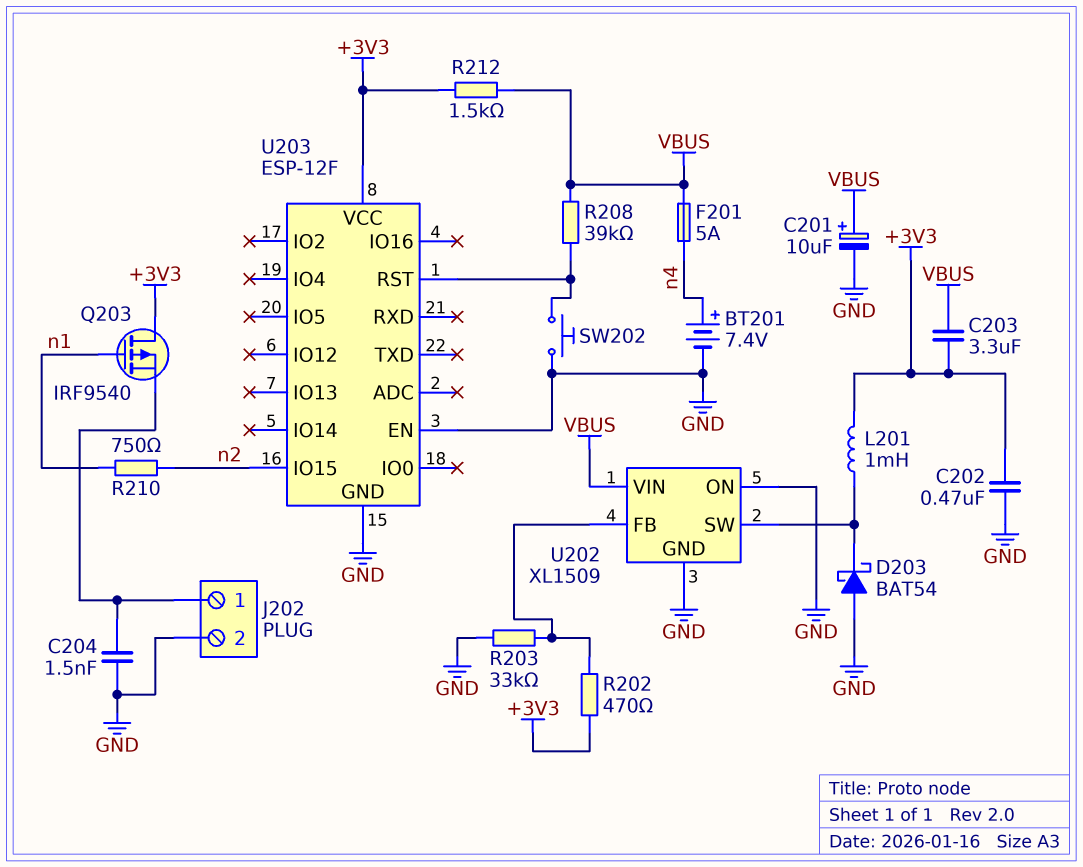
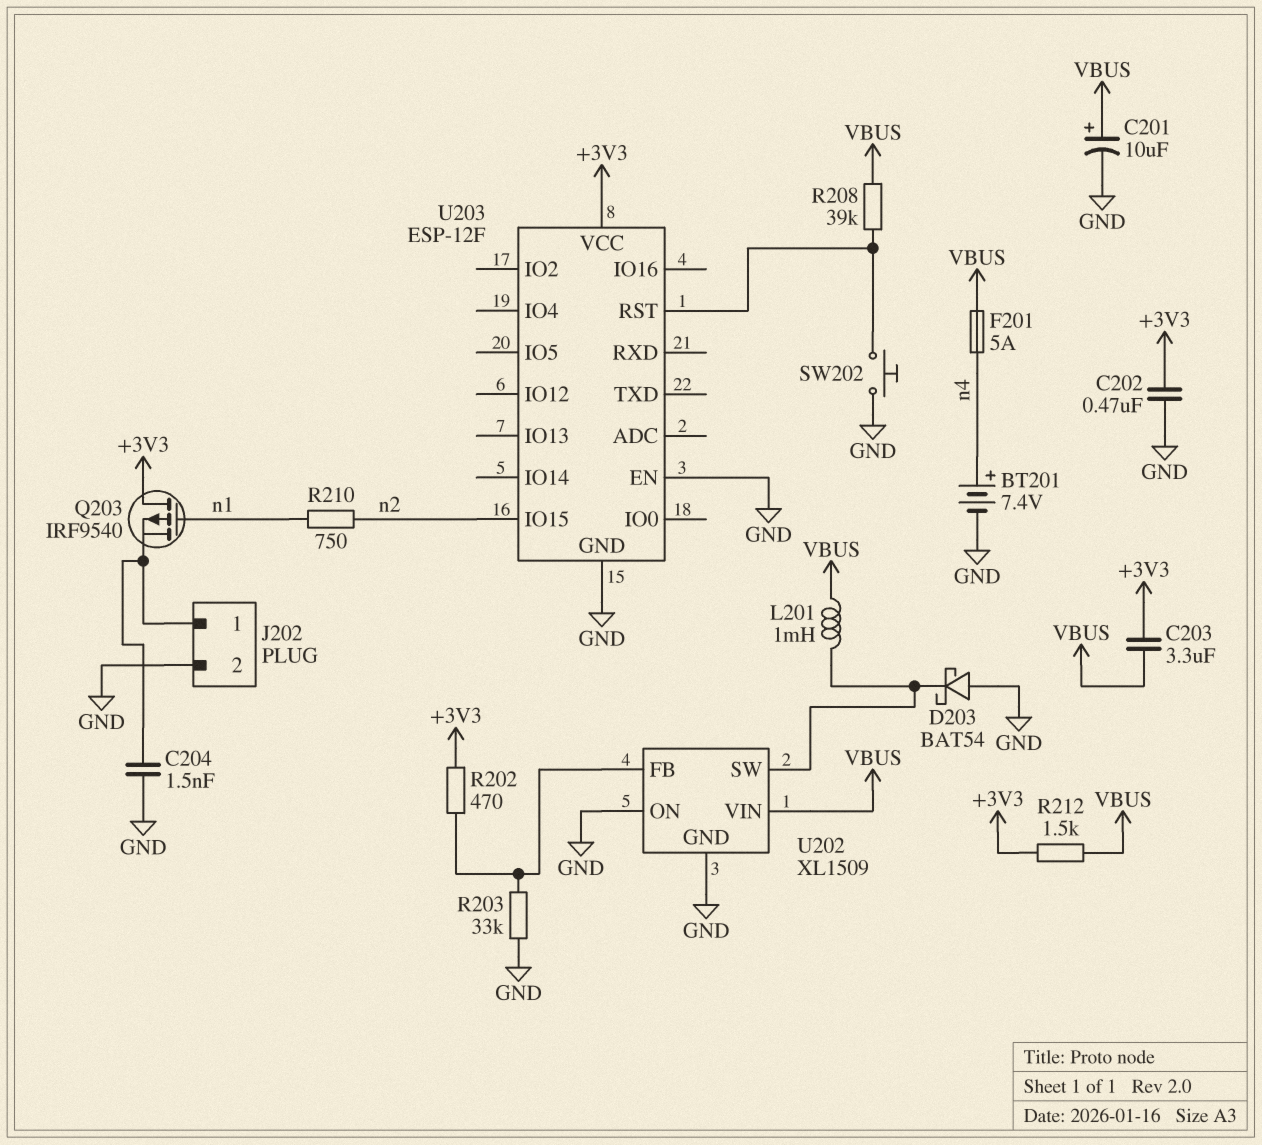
L201: 1mH (+3V3, U202/SW) -> 1mH (U202/SW, VBUS)

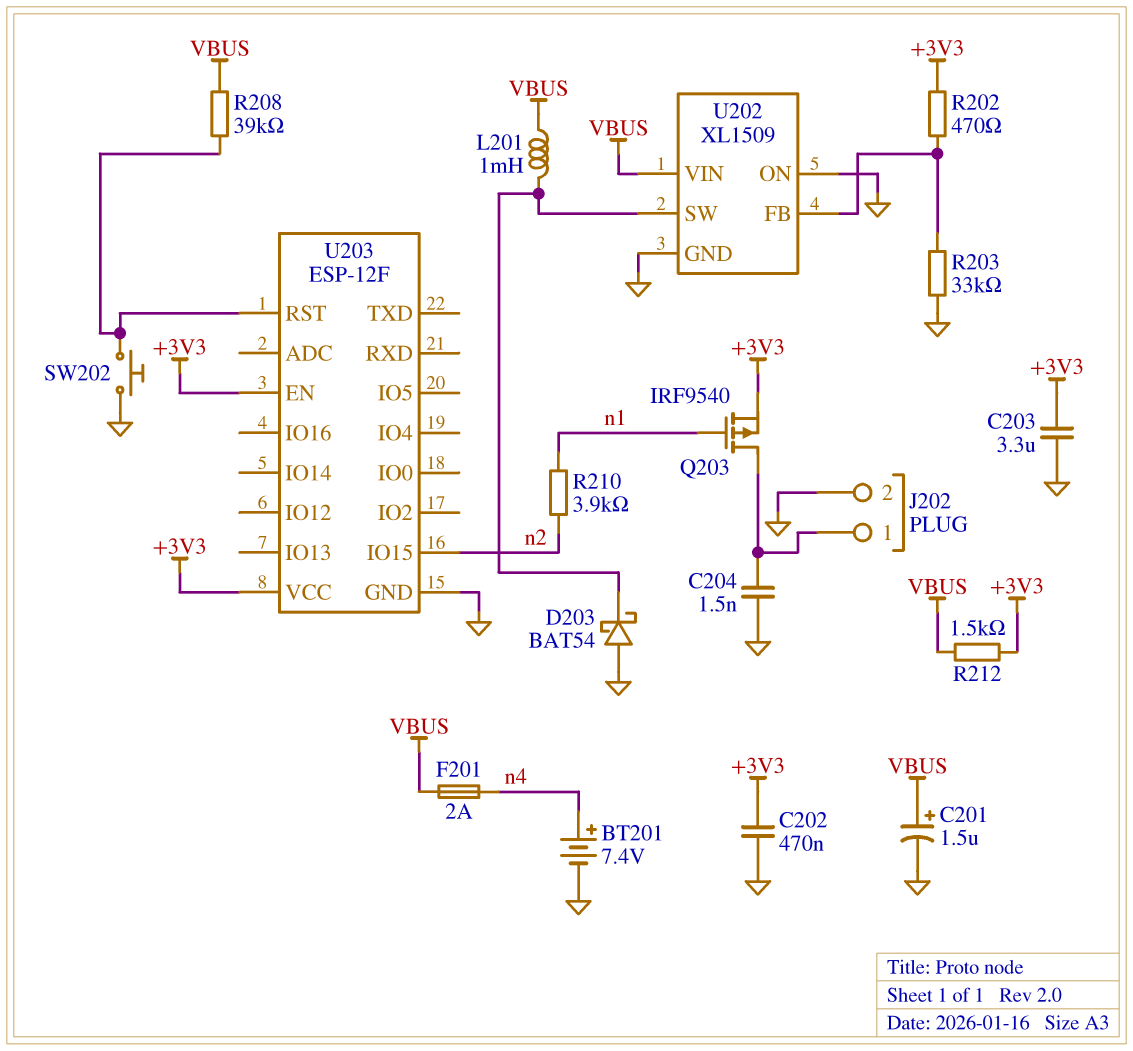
C201: 10uF (plus VBUS, minus GND) -> 1.5uF (plus VBUS, minus GND)
C203: 3.3uF (+3V3, VBUS) -> 3.3uF (+3V3, GND)
F201: 5A (VBUS, n4) -> 2A (VBUS, n4)
Q203: PMOS IRF9540 (G n1, D +3V3, S J202/1) -> PMOS IRF9540 (G n1, D J202/1, S +3V3)
R210: 750 (n1, n2) -> 3.9k (n1, n2)
U203 pin EN: GND -> +3V3

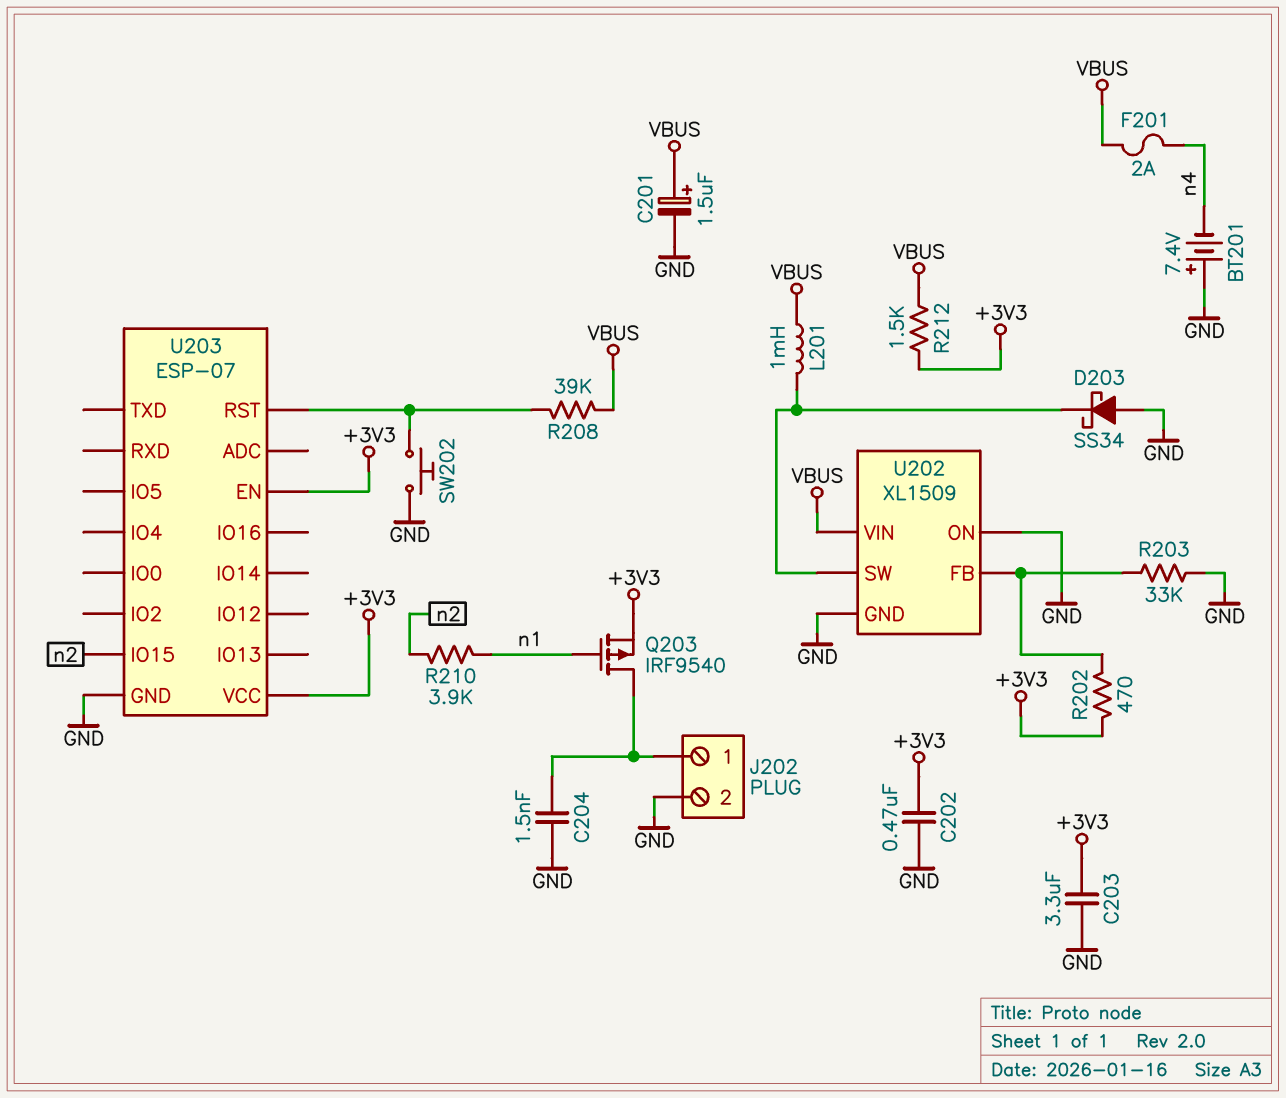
BT201: 7.4V (plus n4, minus GND) -> 7.4V (plus GND, minus n4)
D203: schottky BAT54 (A GND, K U202/SW) -> schottky SS34 (A GND, K U202/SW)
U203: ESP-12F -> ESP-07

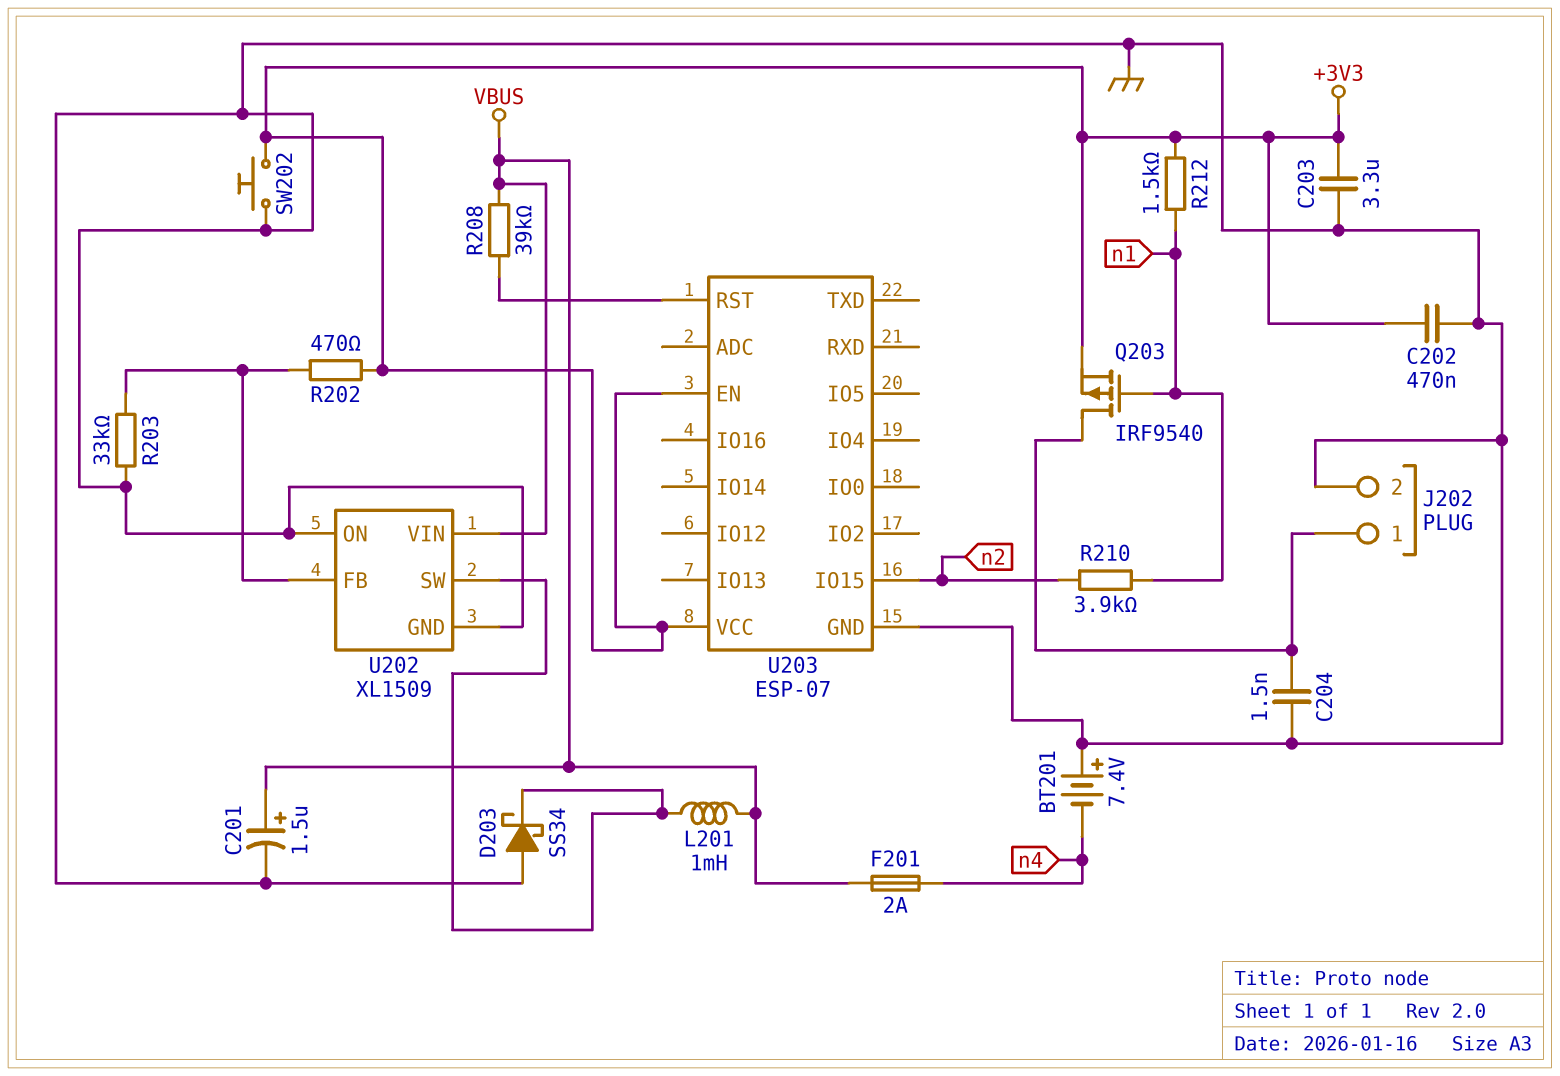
R212: 1.5k (+3V3, VBUS) -> 1.5k (+3V3, n1)
SW202: button (GND, U203/RST) -> button (+3V3, GND)

